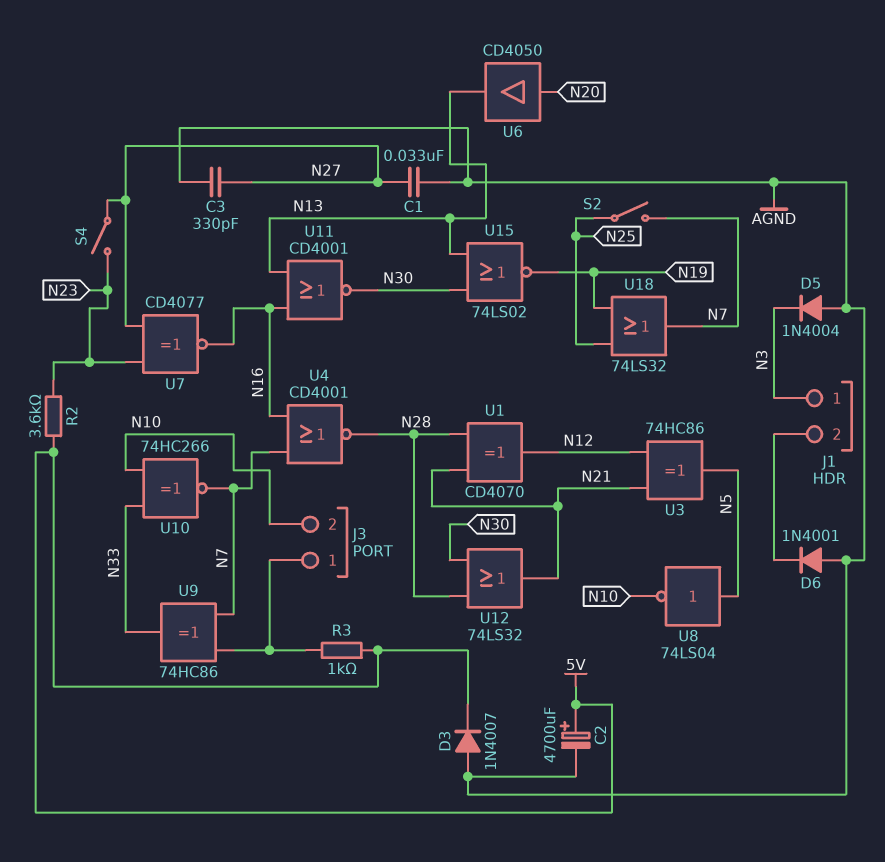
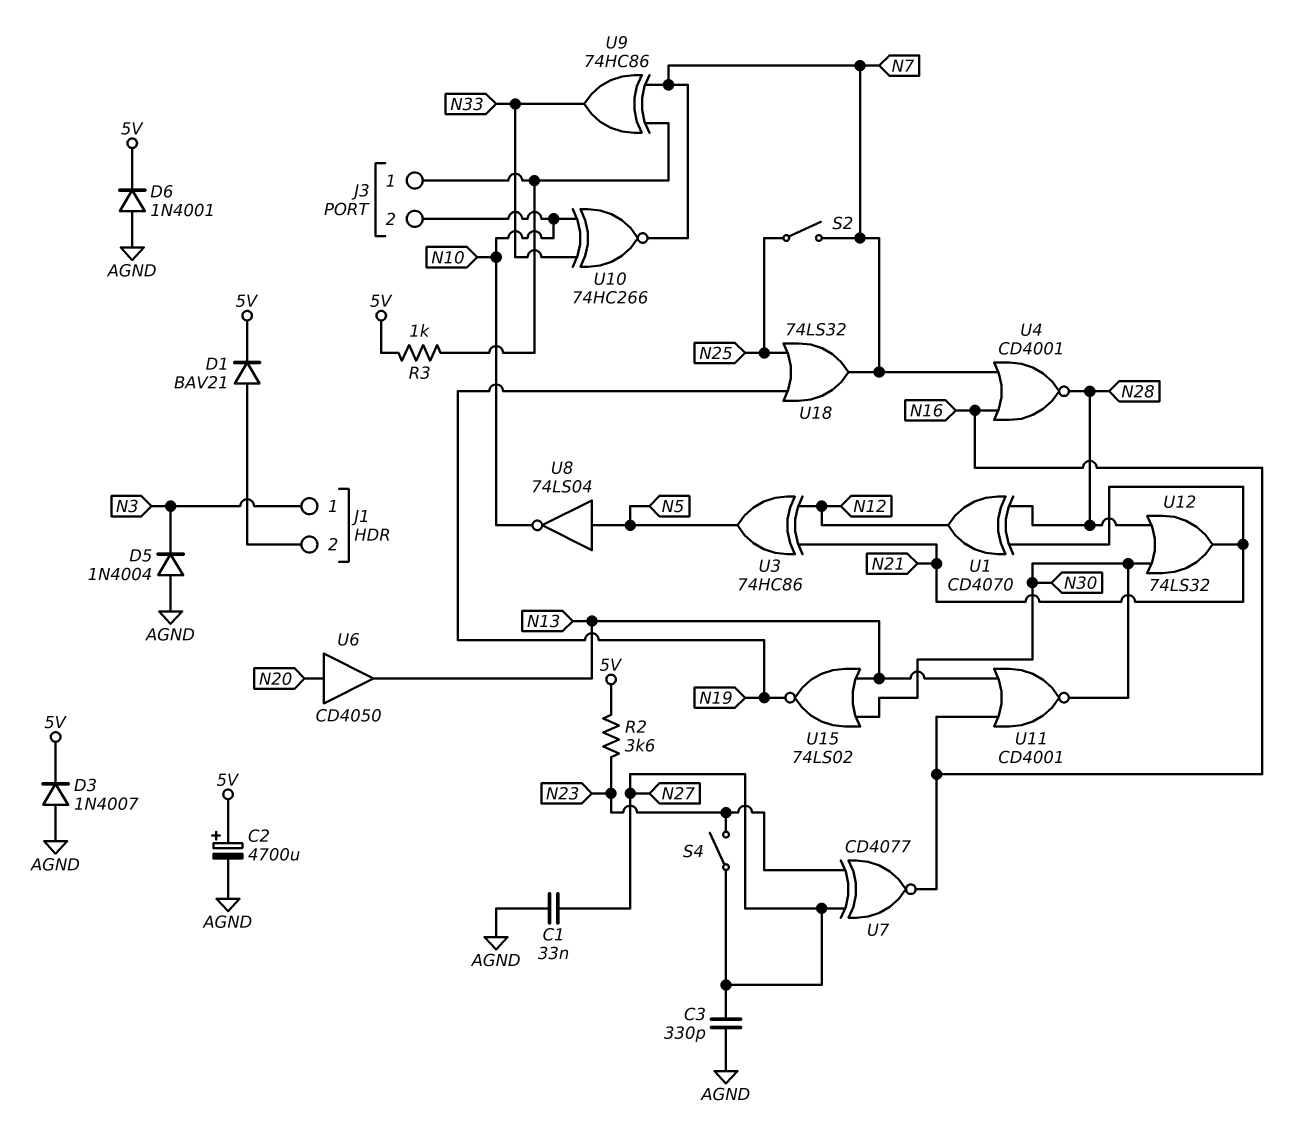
D1: none -> diode BAV21 (A J1/2, K 5V)
D6: diode 1N4001 (A AGND, K J1/2) -> diode 1N4001 (A AGND, K 5V)

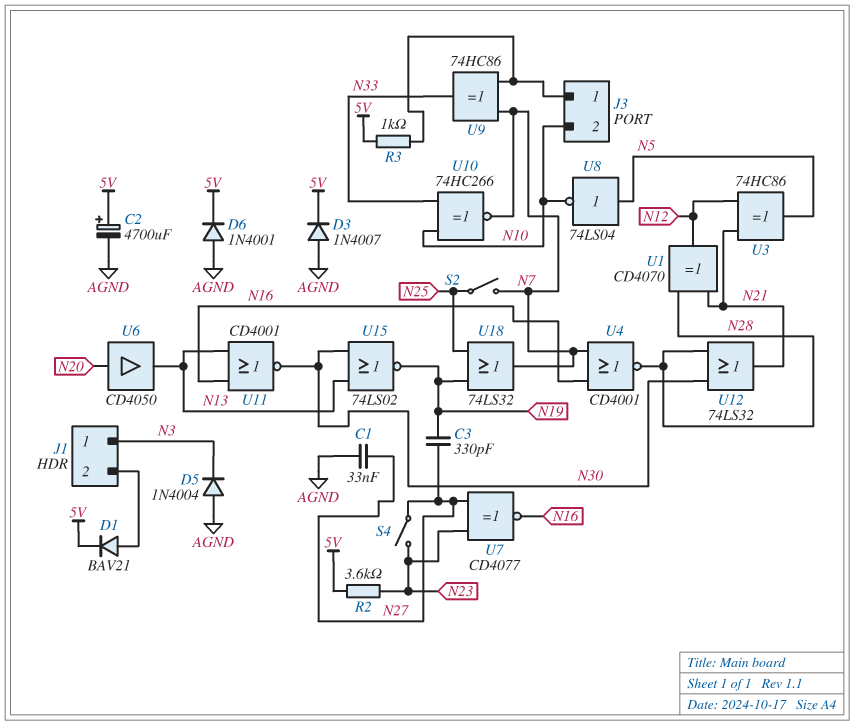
C3: 330pF (AGND, N27) -> 330pF (N19, N27)

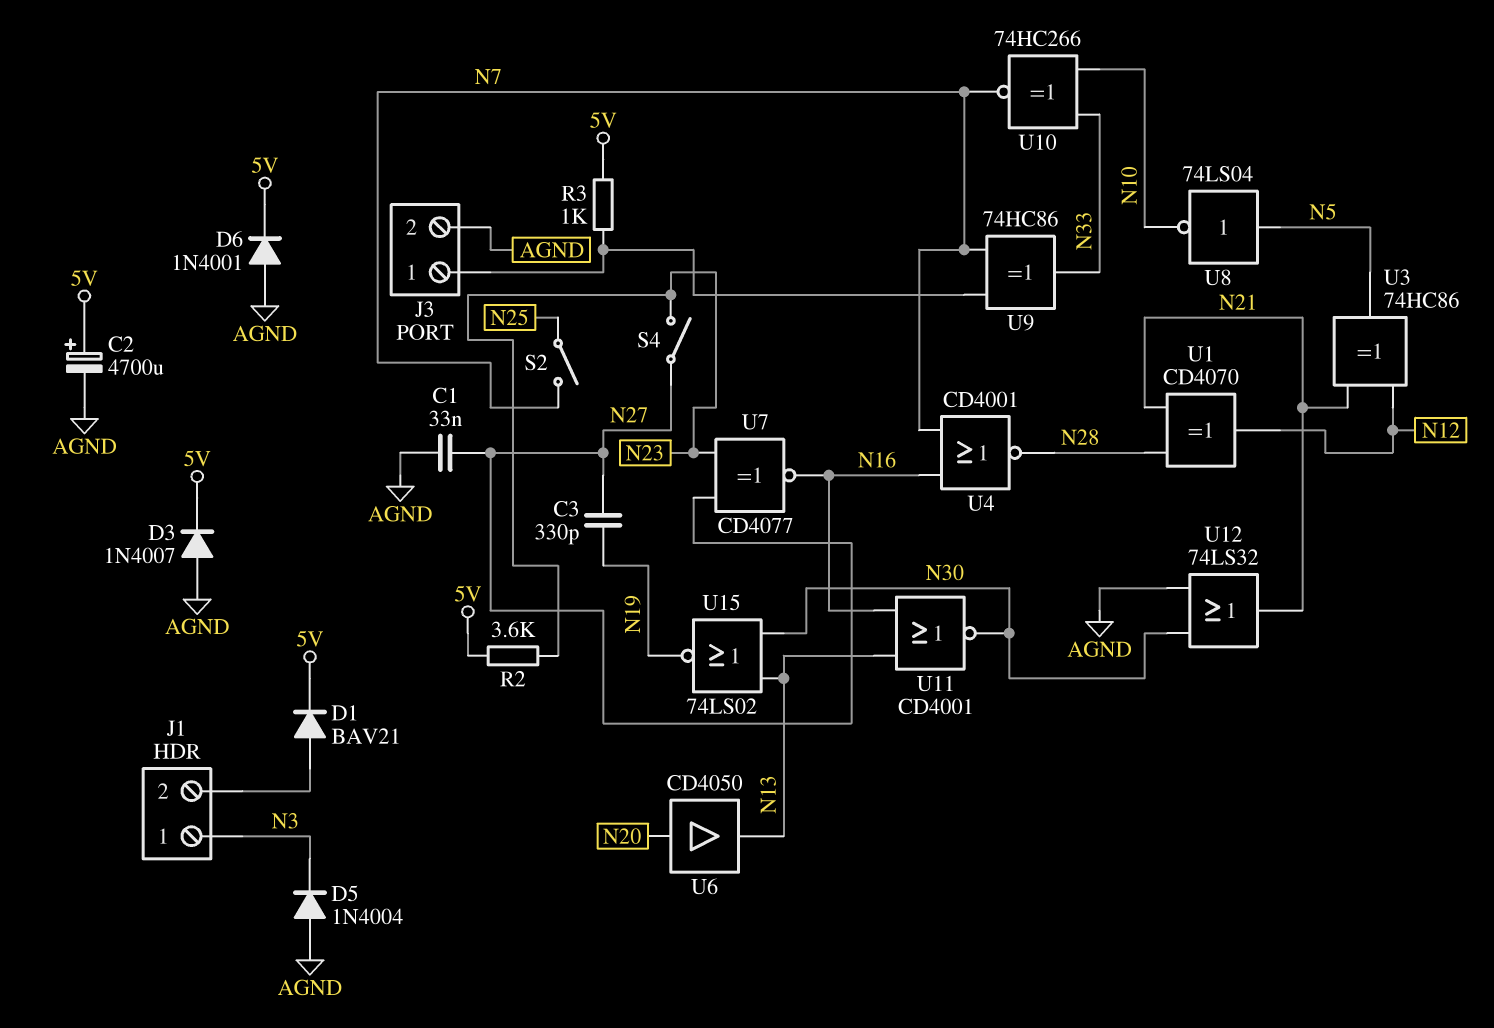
J3 pin 2: N10 -> AGND
U12: OR 74LS32 (in N28, in N30, out N21) -> OR 74LS32 (in AGND, in N30, out N21)
U18: OR 74LS32 (in N19, in N25, out N7) -> none

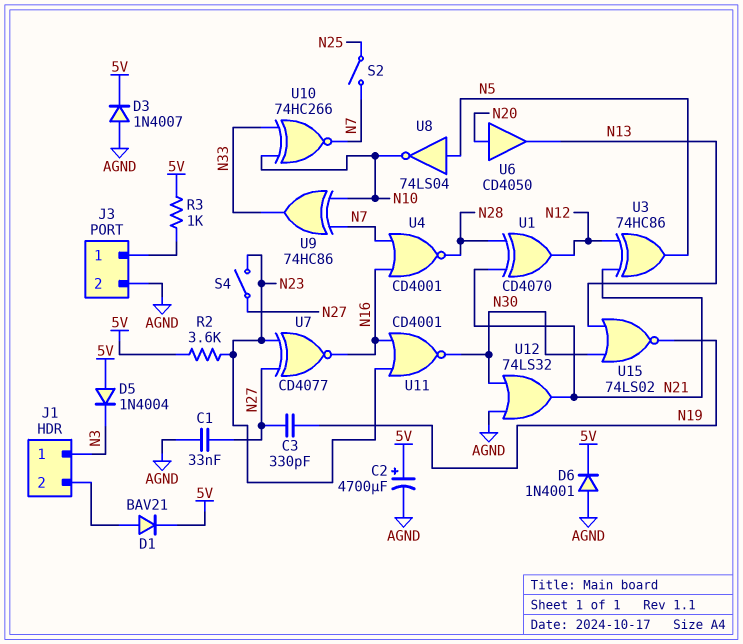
D5: diode 1N4004 (A AGND, K N3) -> diode 1N4004 (A 5V, K N3)
U9: XOR 74HC86 (in J3/1, in N7, out N33) -> XOR 74HC86 (in N7, in N10, out N33)
U11: NOR CD4001 (in N13, in N16, out N30) -> NOR CD4001 (in N16, in N23, out N30)

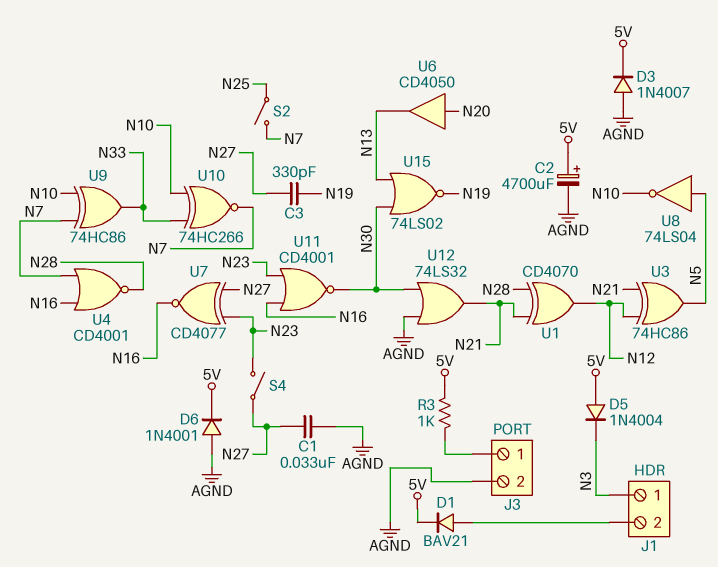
R2: 3.6k (5V, N23) -> none

